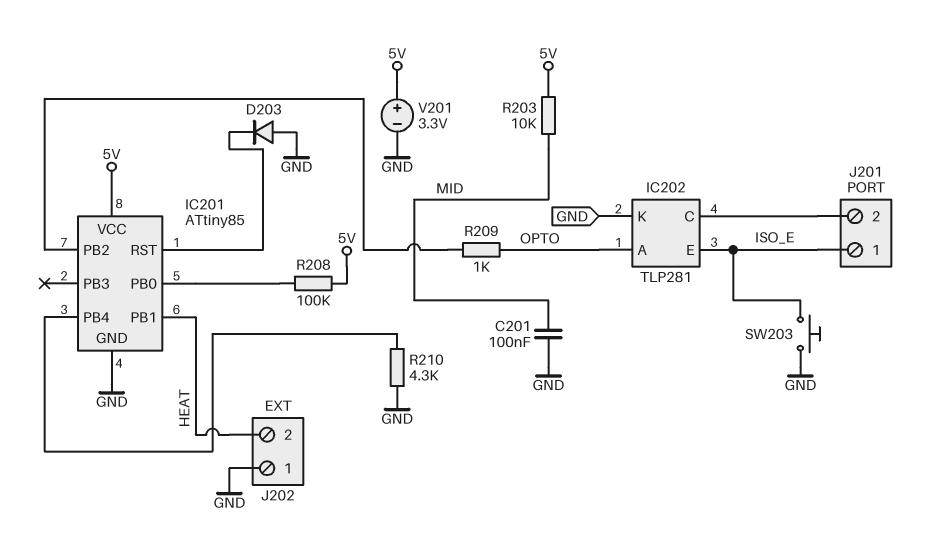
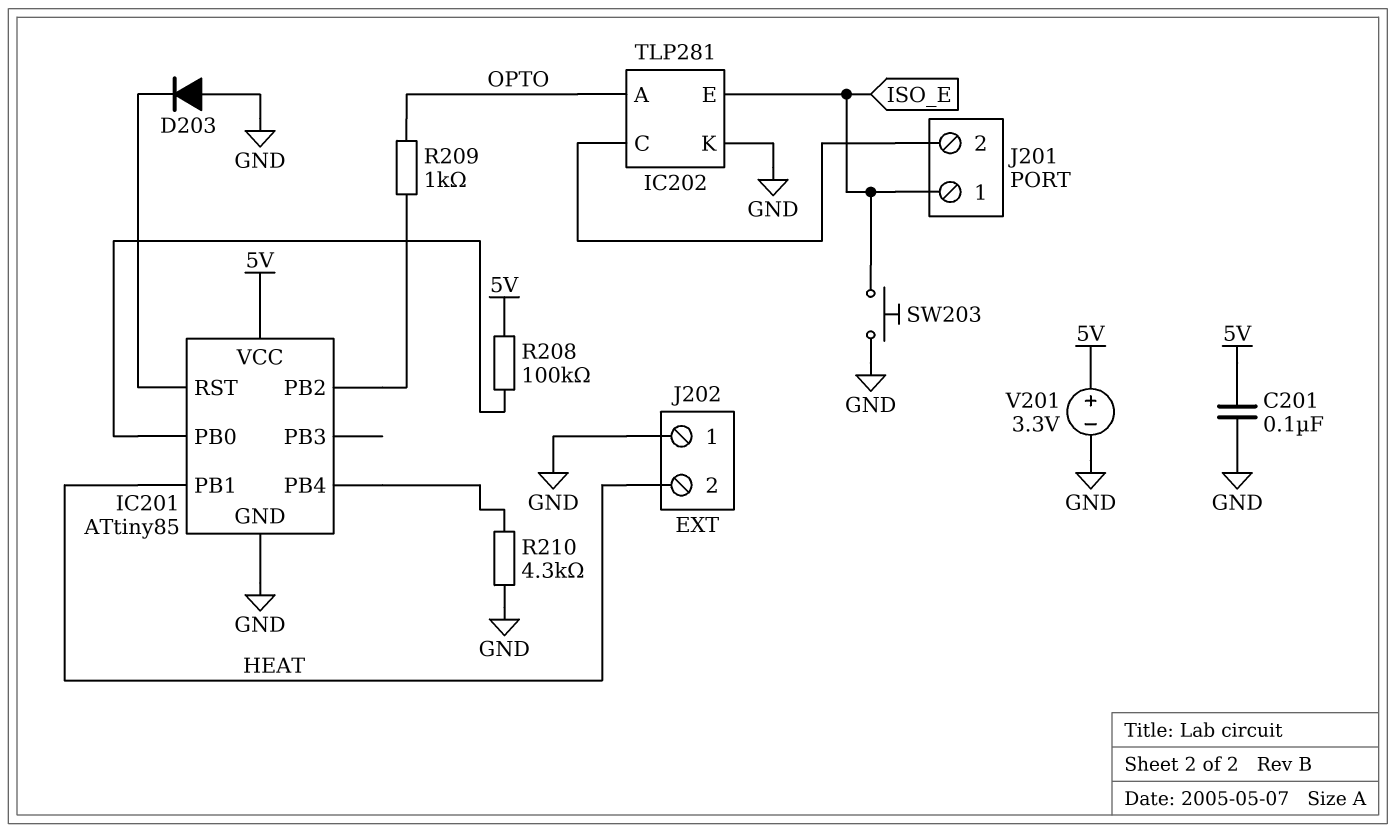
C201: 100nF (GND, MID) -> 100nF (5V, GND)
R203: 10k (5V, MID) -> none

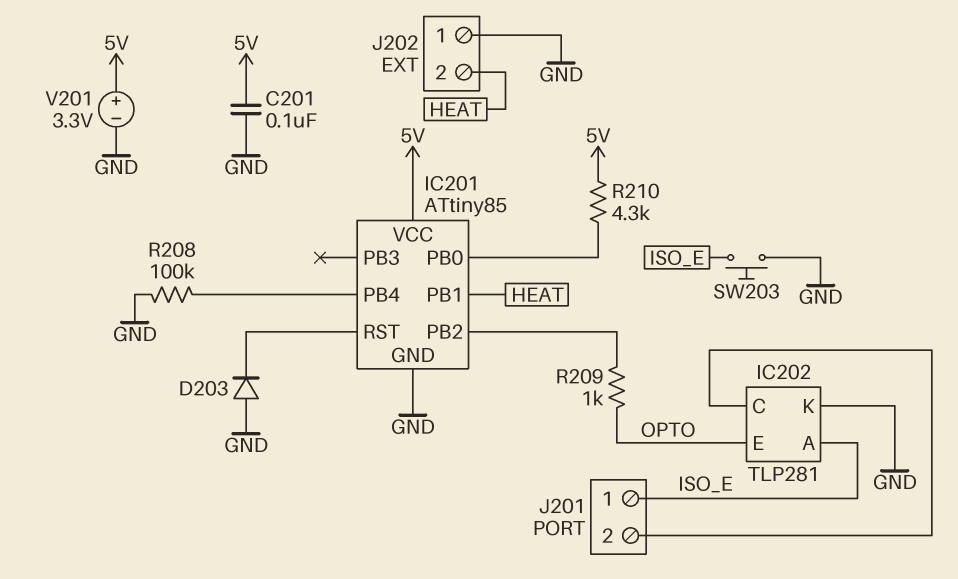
IC202 pin A: OPTO -> ISO_E
IC202 pin E: ISO_E -> OPTO
R208: 100k (5V, IC201/PB0) -> 100k (GND, IC201/PB4)
R210: 4.3k (GND, IC201/PB4) -> 4.3k (5V, IC201/PB0)

